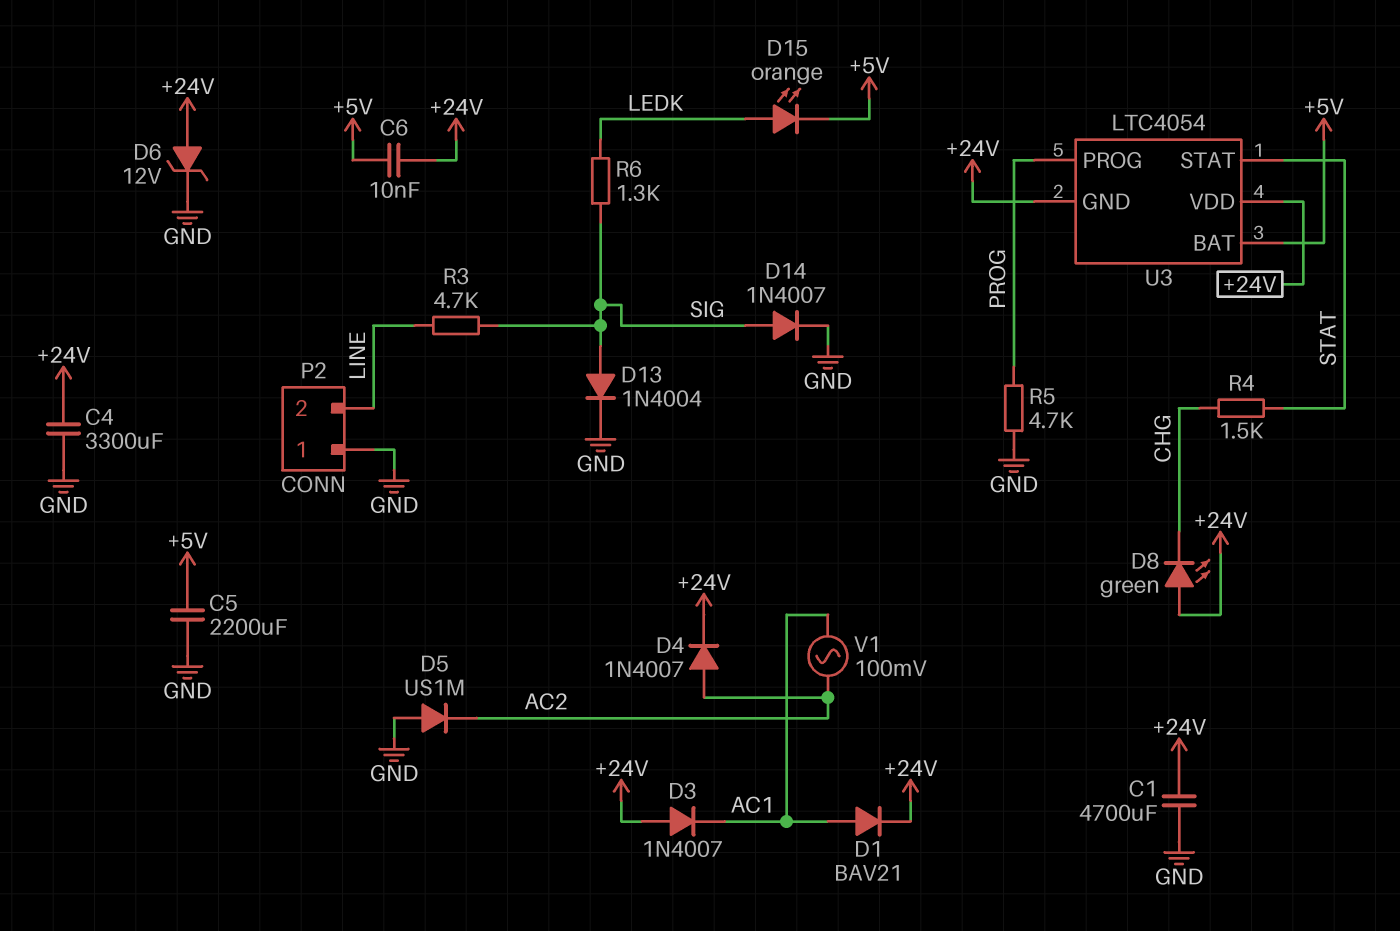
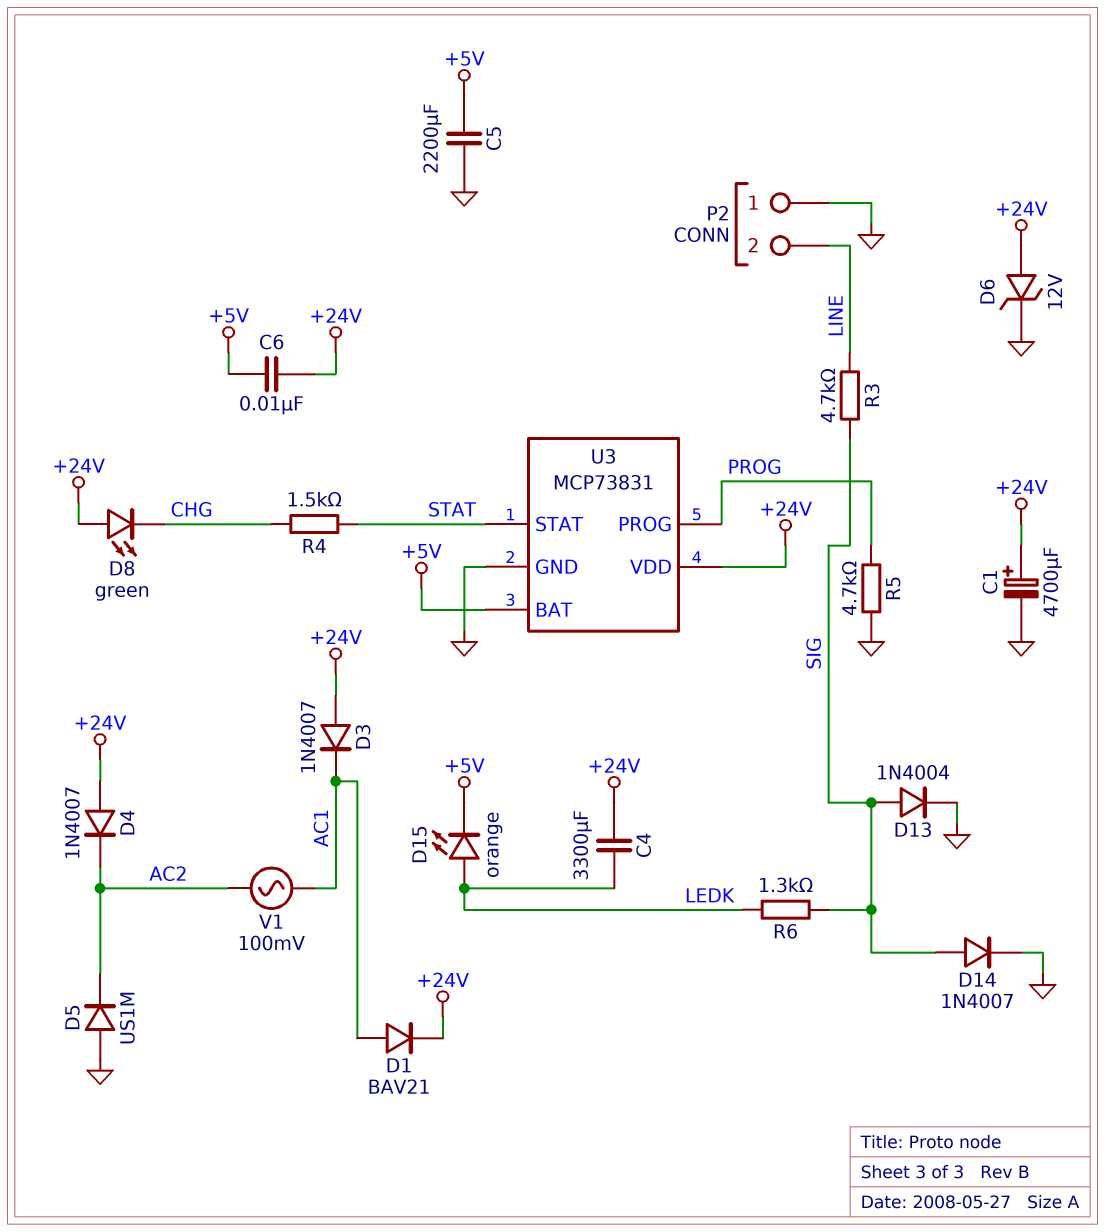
C1: 4700uF (+24V, GND) -> 4700uF (plus +24V, minus GND)
C4: 3300uF (+24V, GND) -> 3300uF (+24V, LEDK)
D4: diode 1N4007 (A AC2, K +24V) -> diode 1N4007 (A +24V, K AC2)
U3: LTC4054 -> MCP73831
U3 pin GND: +24V -> GND

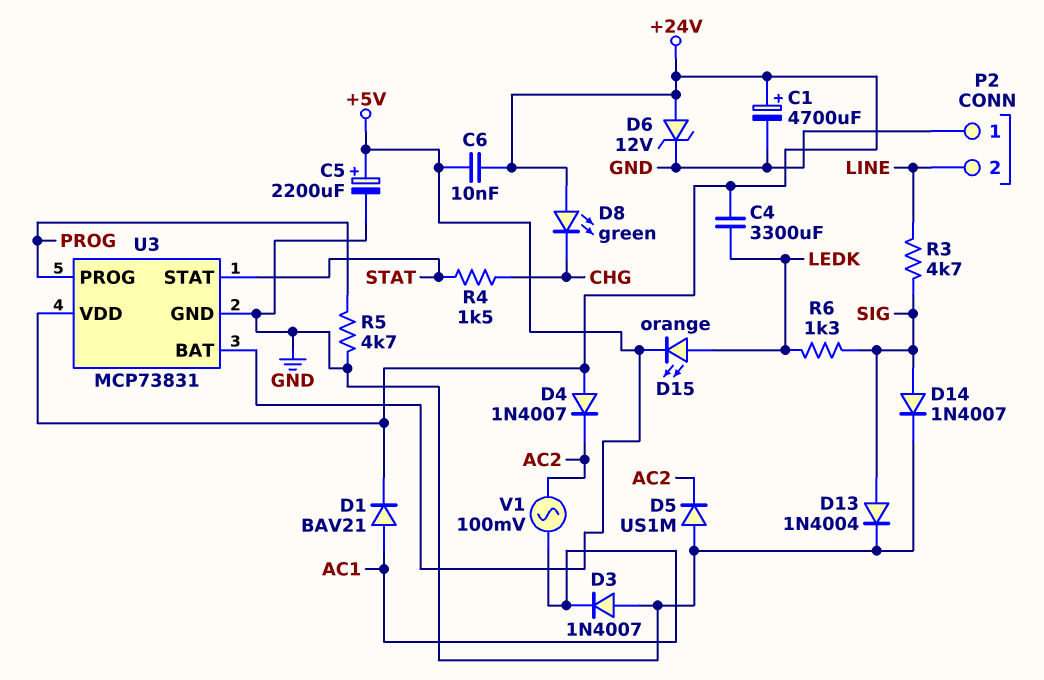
C5: 2200uF (+5V, GND) -> 2200uF (plus +5V, minus GND)
D3: diode 1N4007 (A +24V, K AC1) -> diode 1N4007 (A GND, K AC1)

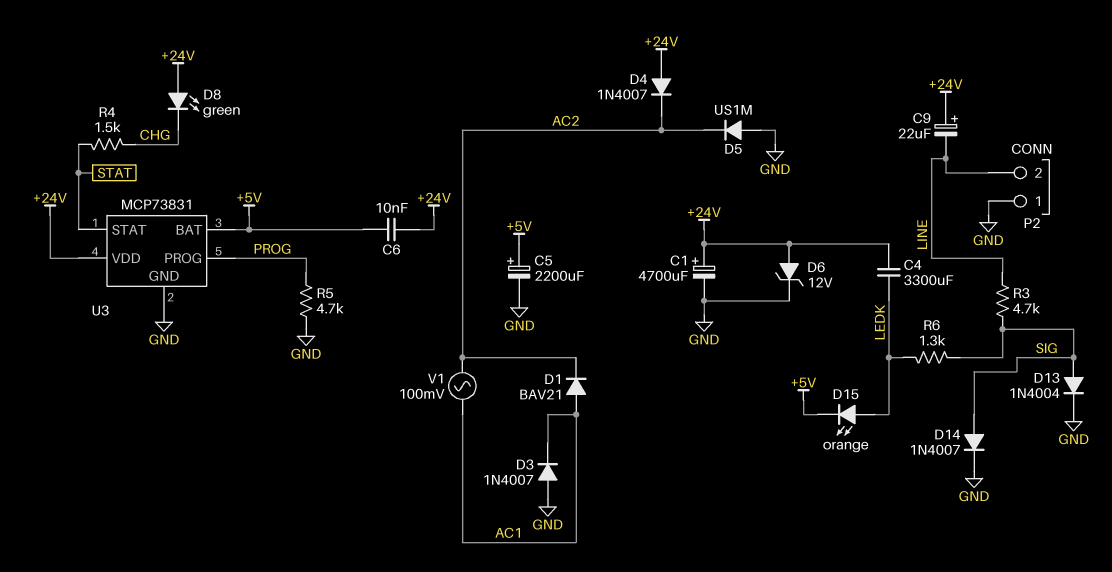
C9: none -> 22uF (plus +24V, minus LINE)
D1: diode BAV21 (A AC1, K +24V) -> diode BAV21 (A AC1, K AC2)

